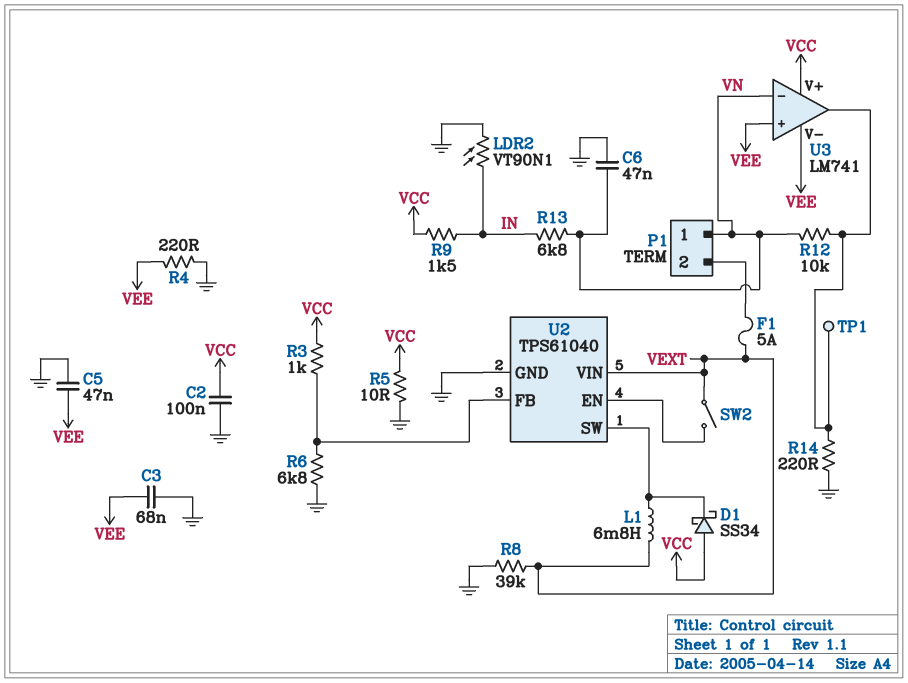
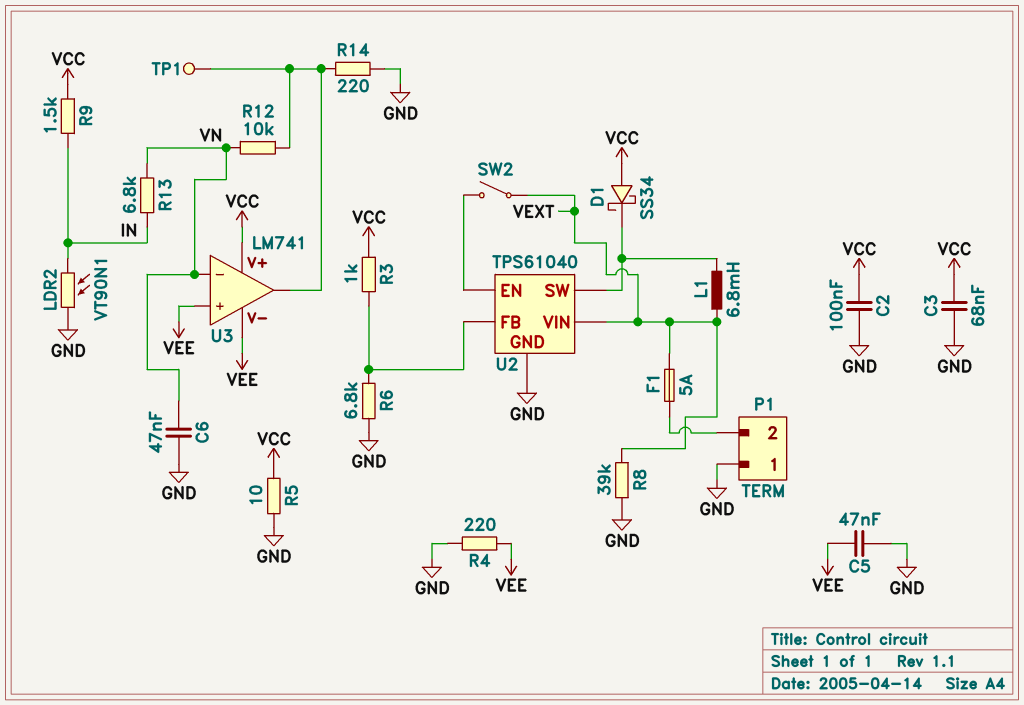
C3: 68nF (GND, VEE) -> 68nF (GND, VCC)
P1 pin 1: VN -> GND

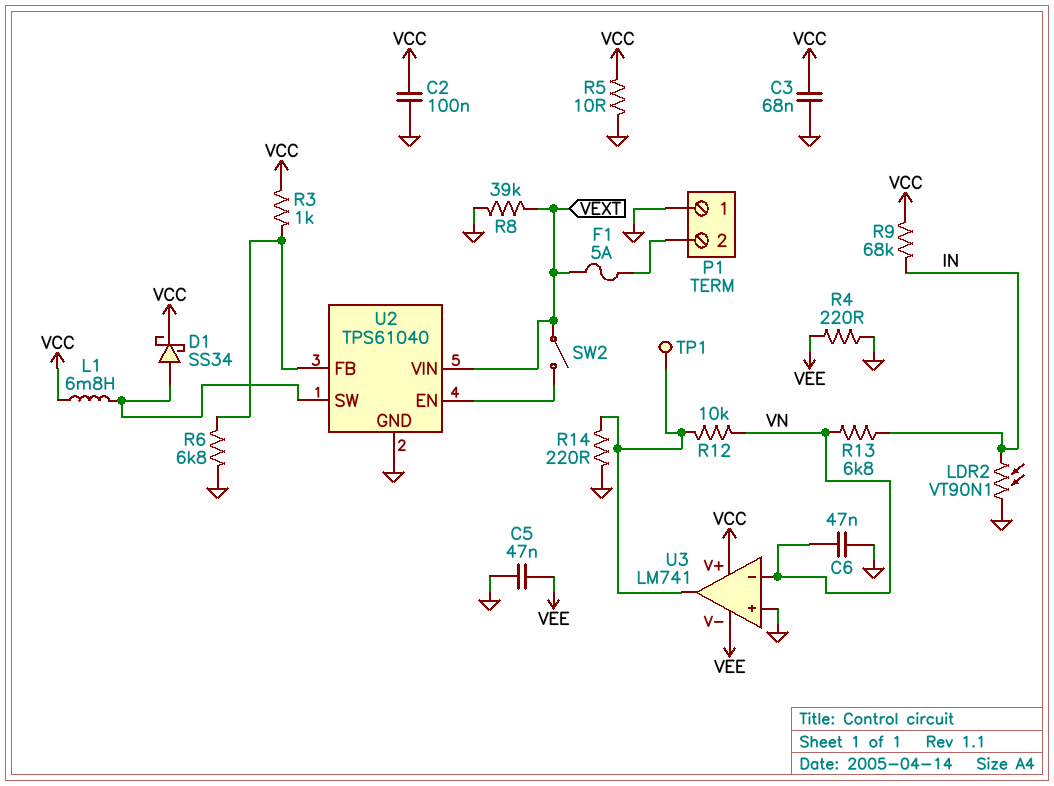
D1: schottky SS34 (A VCC, K U2/SW) -> schottky SS34 (A U2/SW, K VCC)
L1: 6.8mH (U2/SW, VEXT) -> 6.8mH (U2/SW, VCC)
R9: 1.5k (IN, VCC) -> 68k (IN, VCC)
U3 pin in+: VEE -> GND

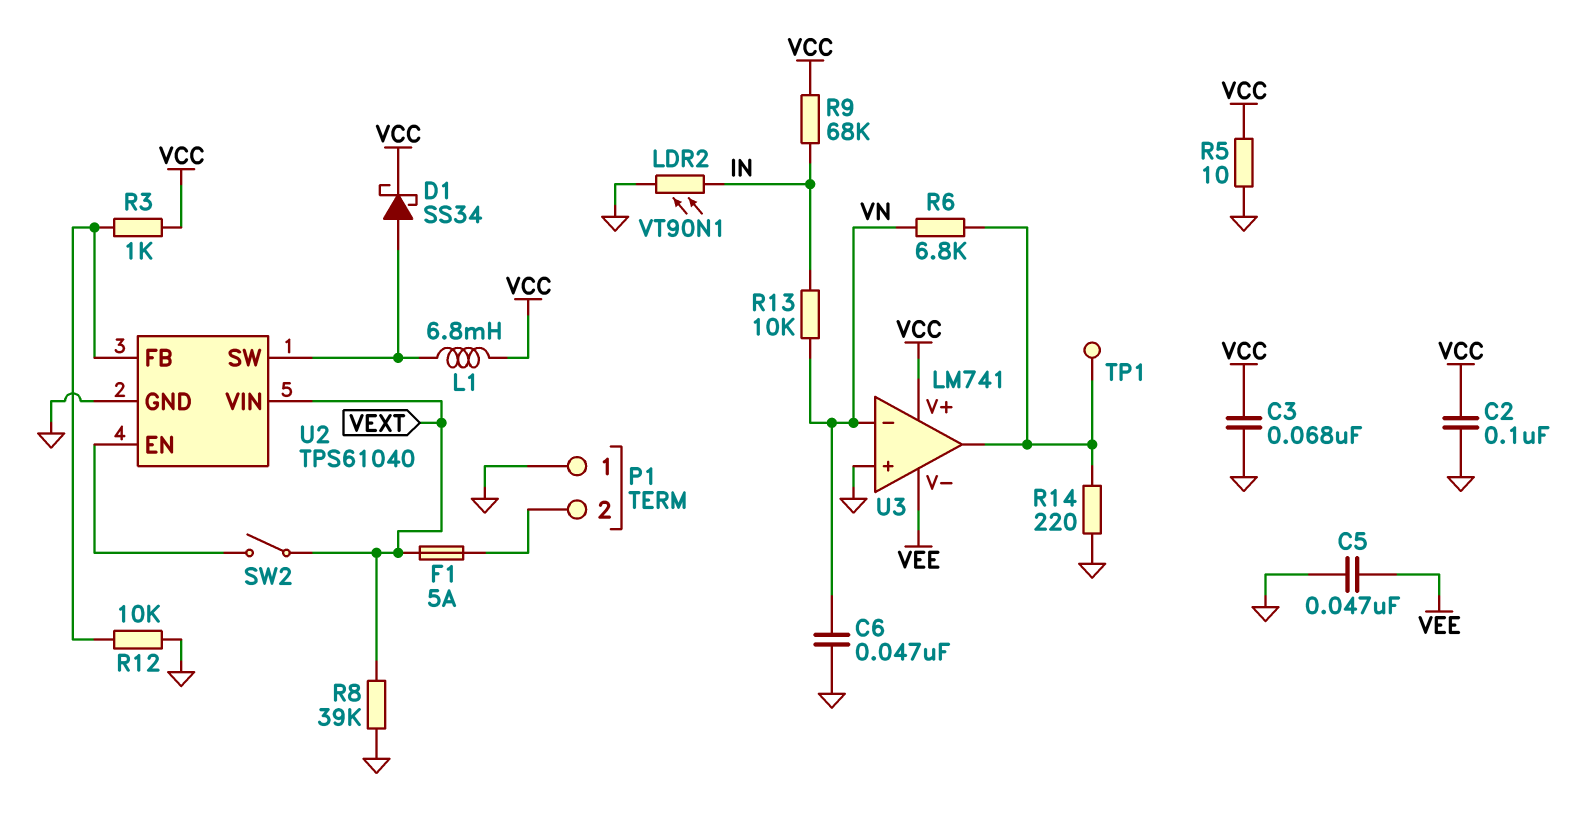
R4: 220 (GND, VEE) -> none
R6: 6.8k (GND, U2/FB) -> 6.8k (U3/out, VN)
R12: 10k (U3/out, VN) -> 10k (GND, U2/FB)
R13: 6.8k (IN, VN) -> 10k (IN, VN)

